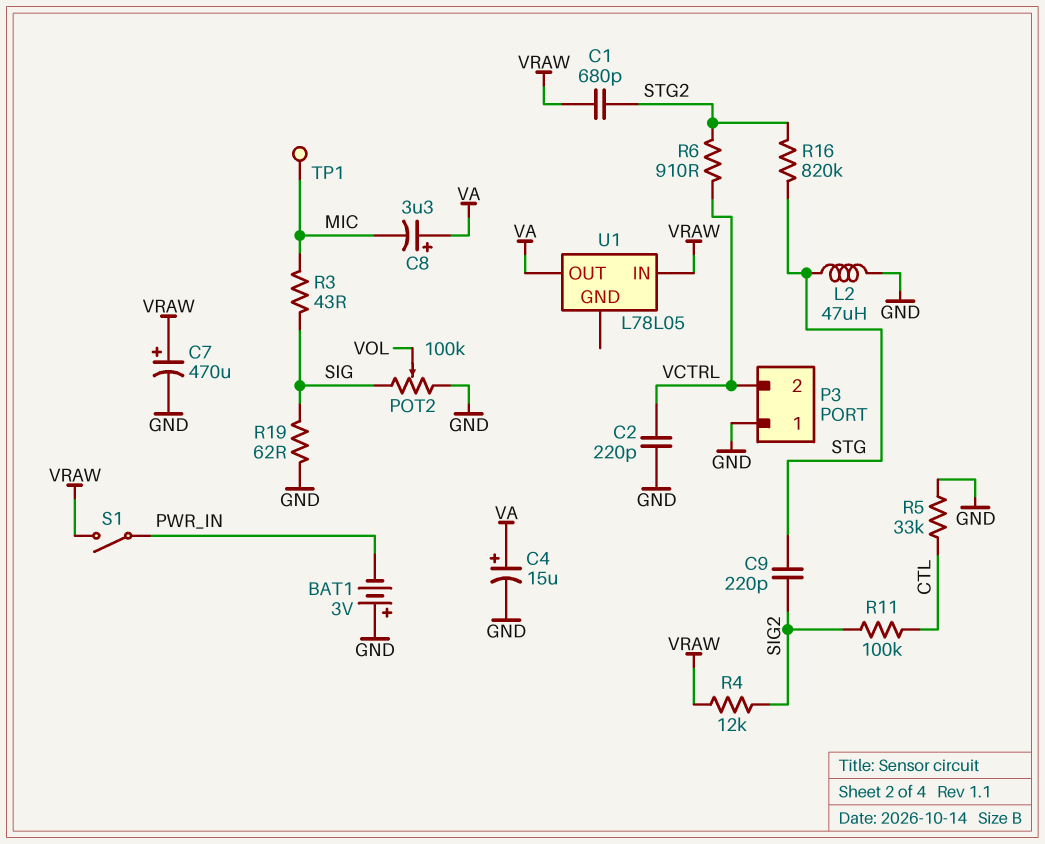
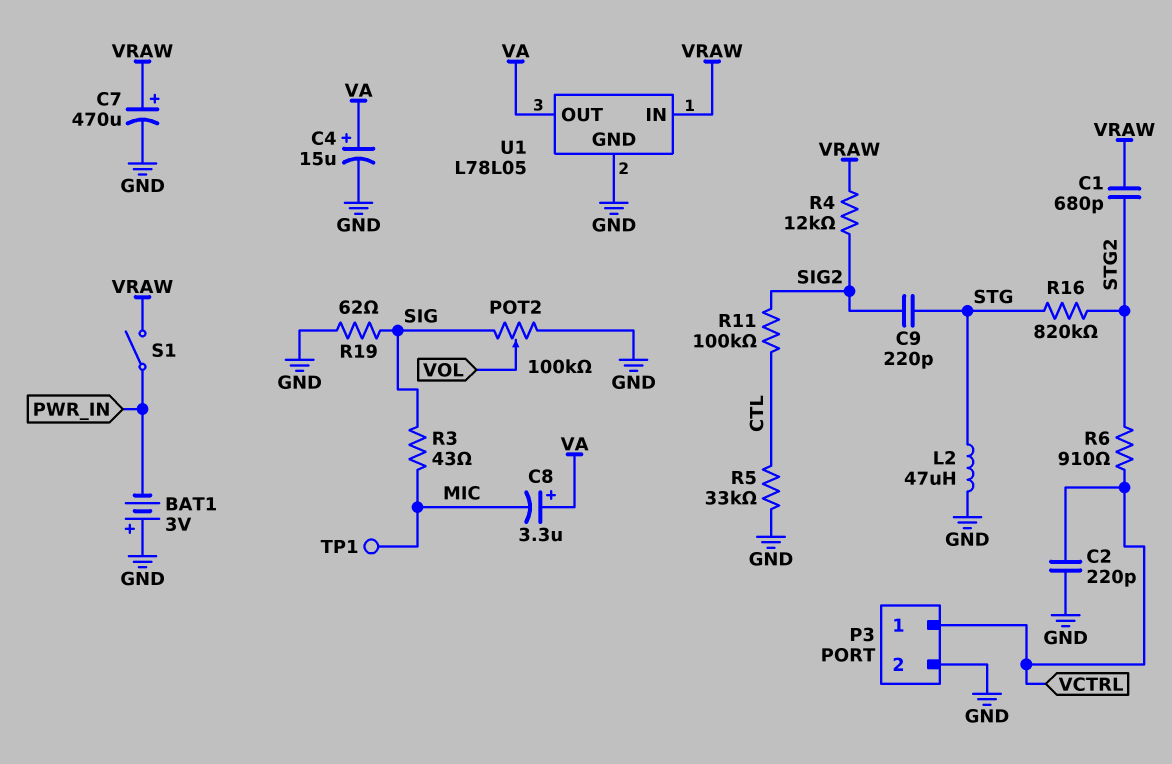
P3 pin 1: GND -> VCTRL
P3 pin 2: VCTRL -> GND
U1 pin GND: none -> GND

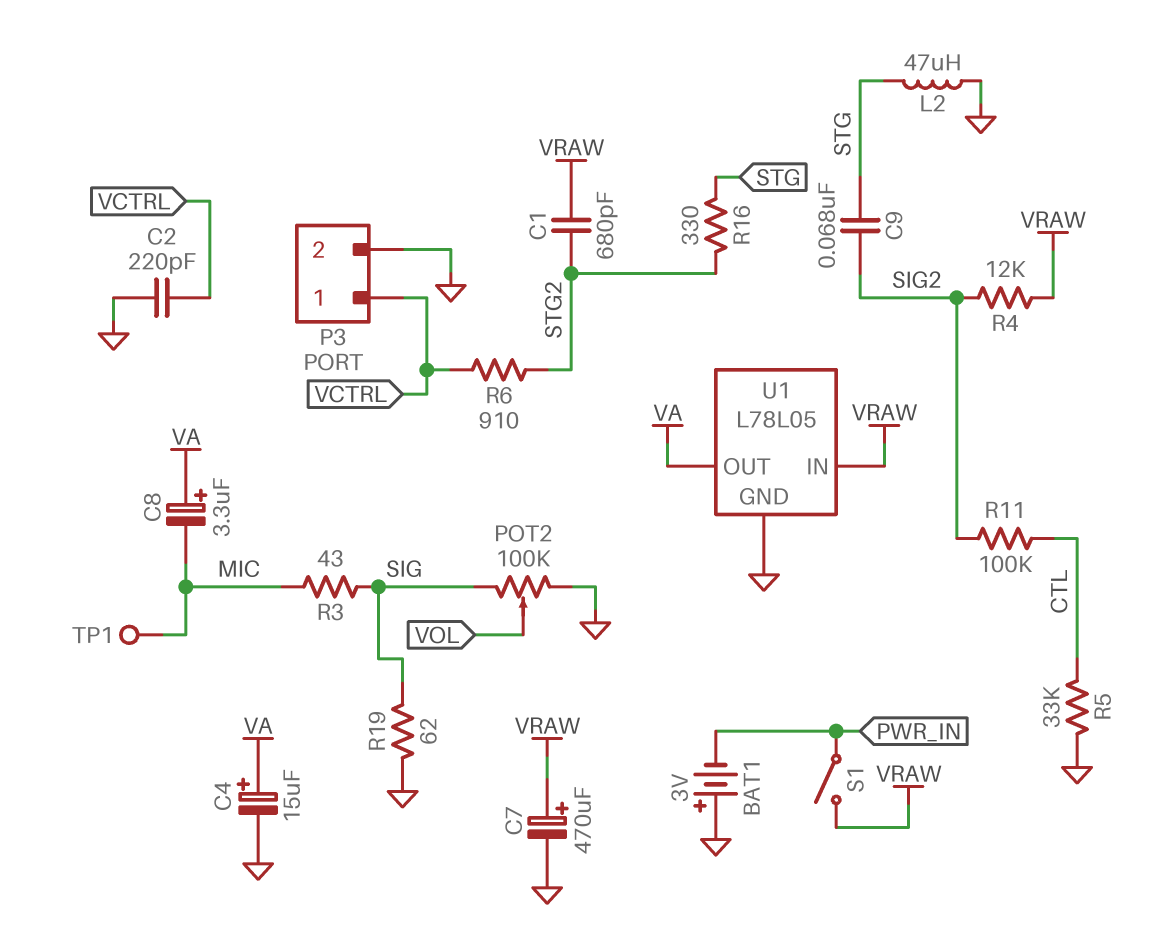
C9: 220pF (SIG2, STG) -> 68nF (SIG2, STG)
R16: 820k (STG, STG2) -> 330 (STG, STG2)

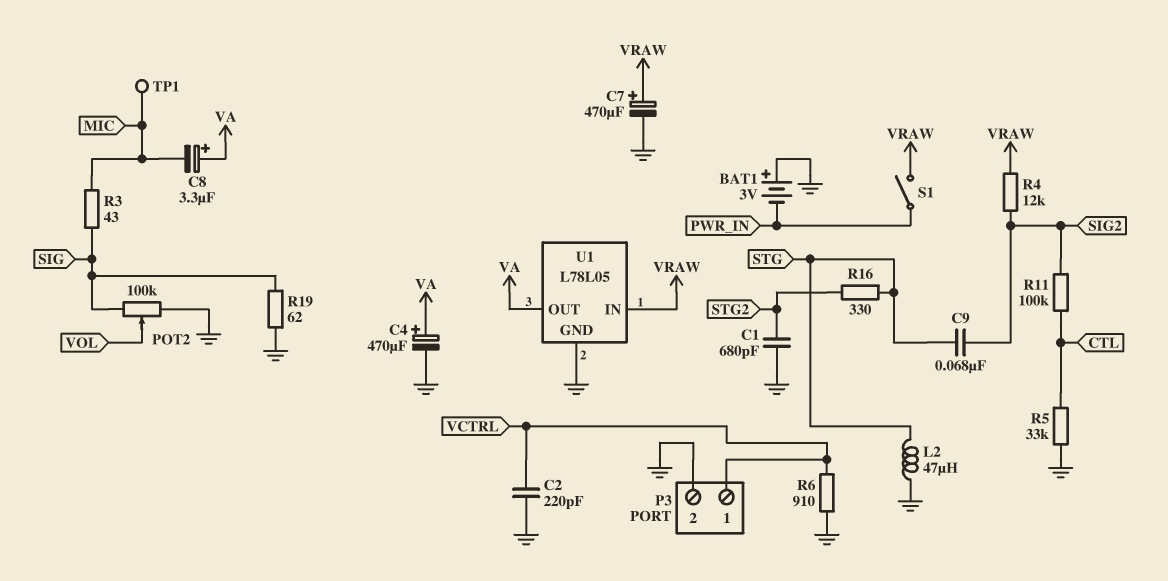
C1: 680pF (STG2, VRAW) -> 680pF (GND, STG2)
C4: 15uF (plus VA, minus GND) -> 470uF (plus VA, minus GND)
R6: 910 (STG2, VCTRL) -> 910 (GND, VCTRL)

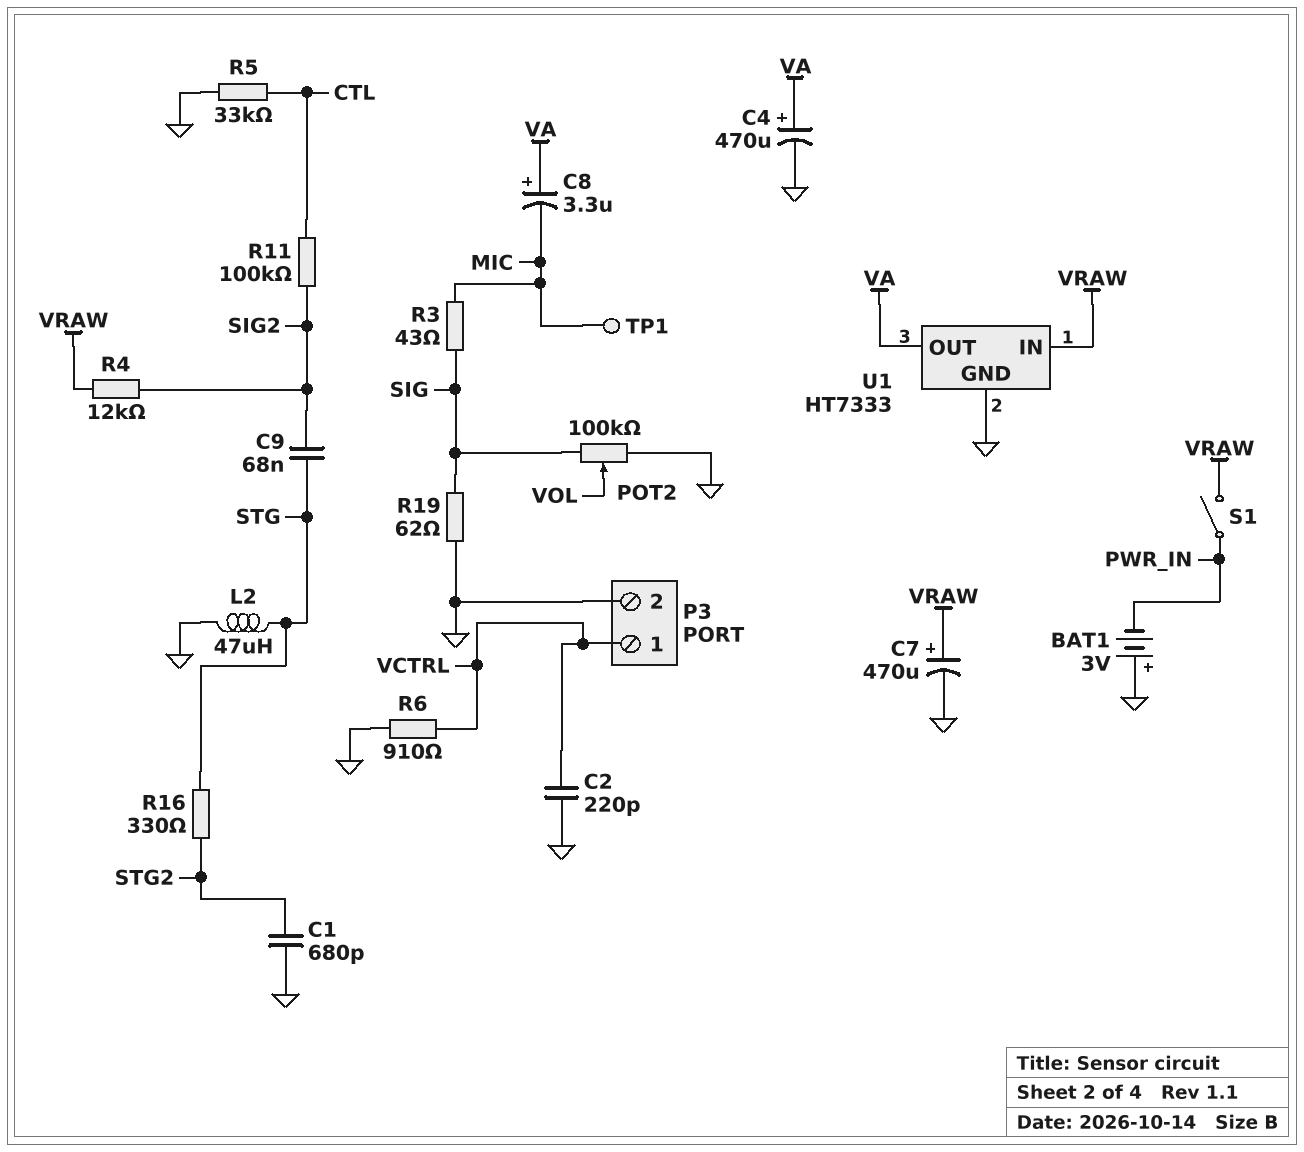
U1: L78L05 -> HT7333

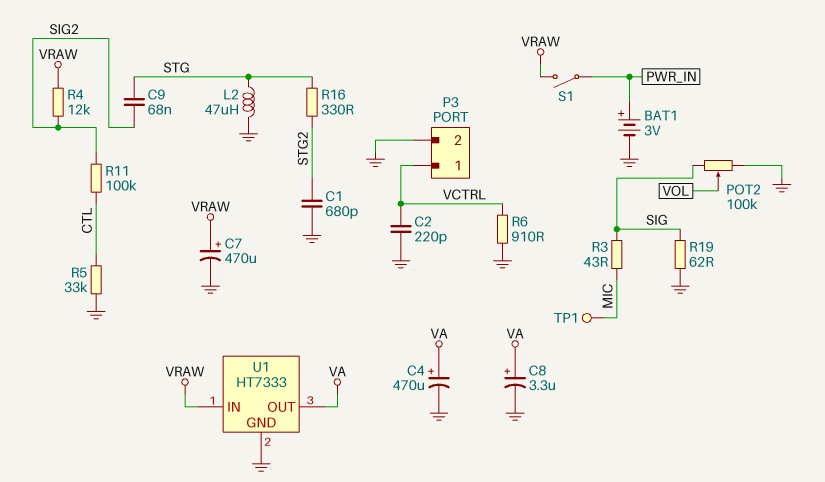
BAT1: 3V (plus GND, minus PWR_IN) -> 3V (plus PWR_IN, minus GND)
C8: 3.3uF (plus VA, minus MIC) -> 3.3uF (plus VA, minus GND)

